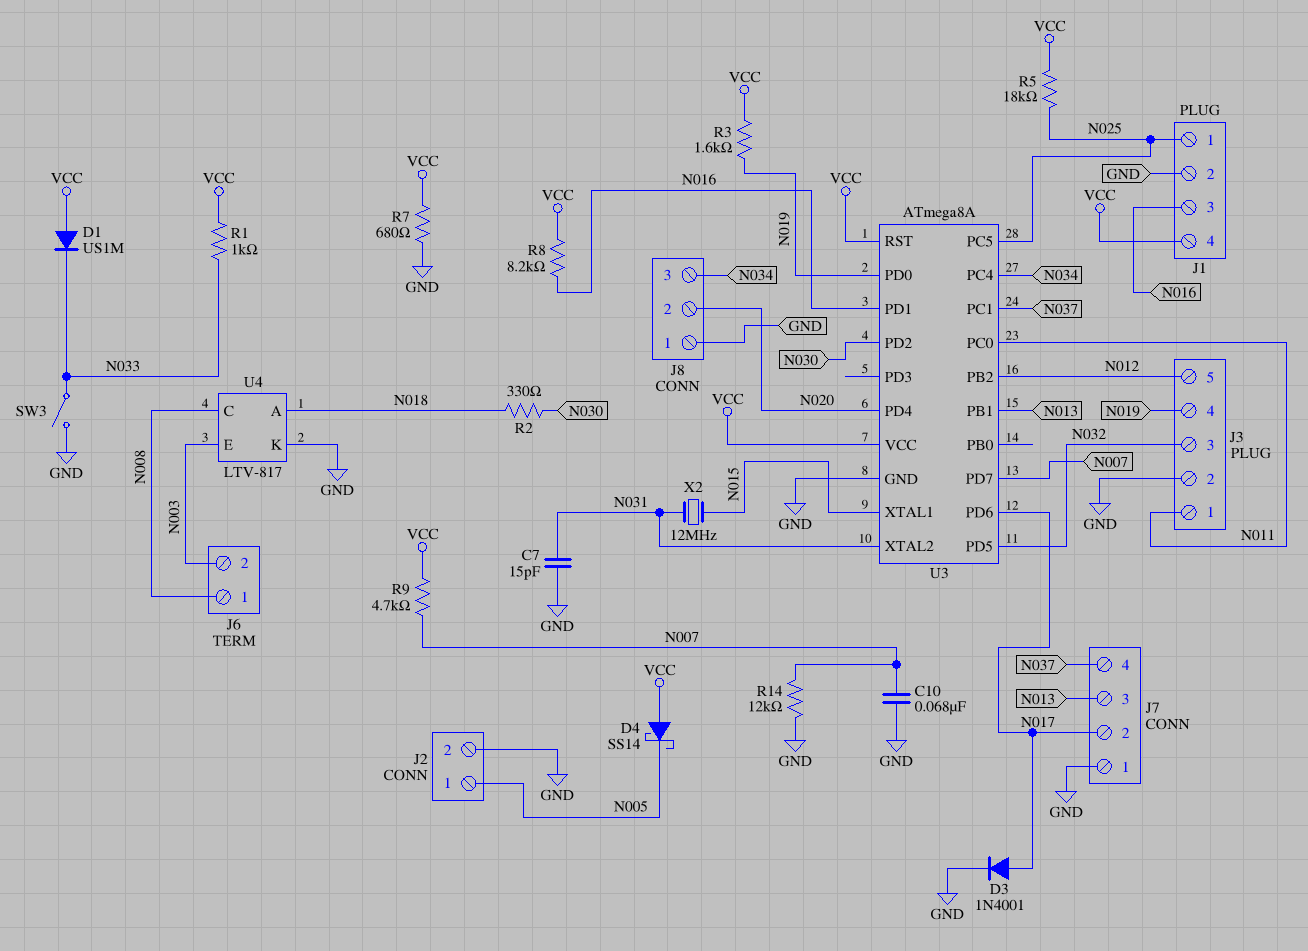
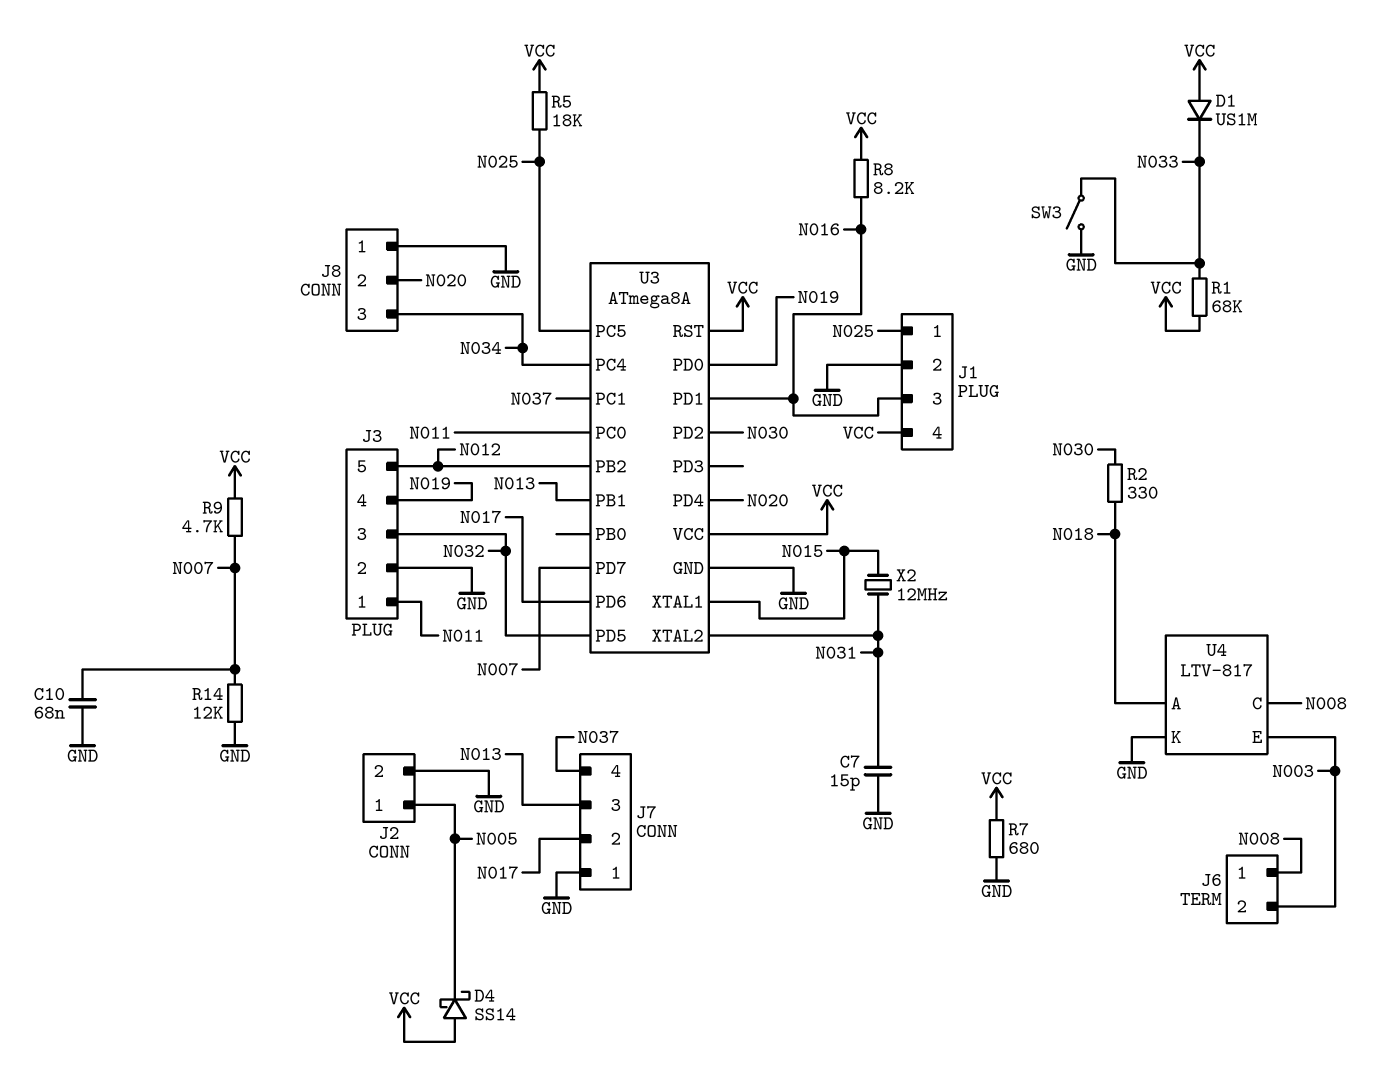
D3: diode 1N4001 (A N017, K GND) -> none
R1: 1k (N033, VCC) -> 68k (N033, VCC)
R3: 1.6k (N019, VCC) -> none

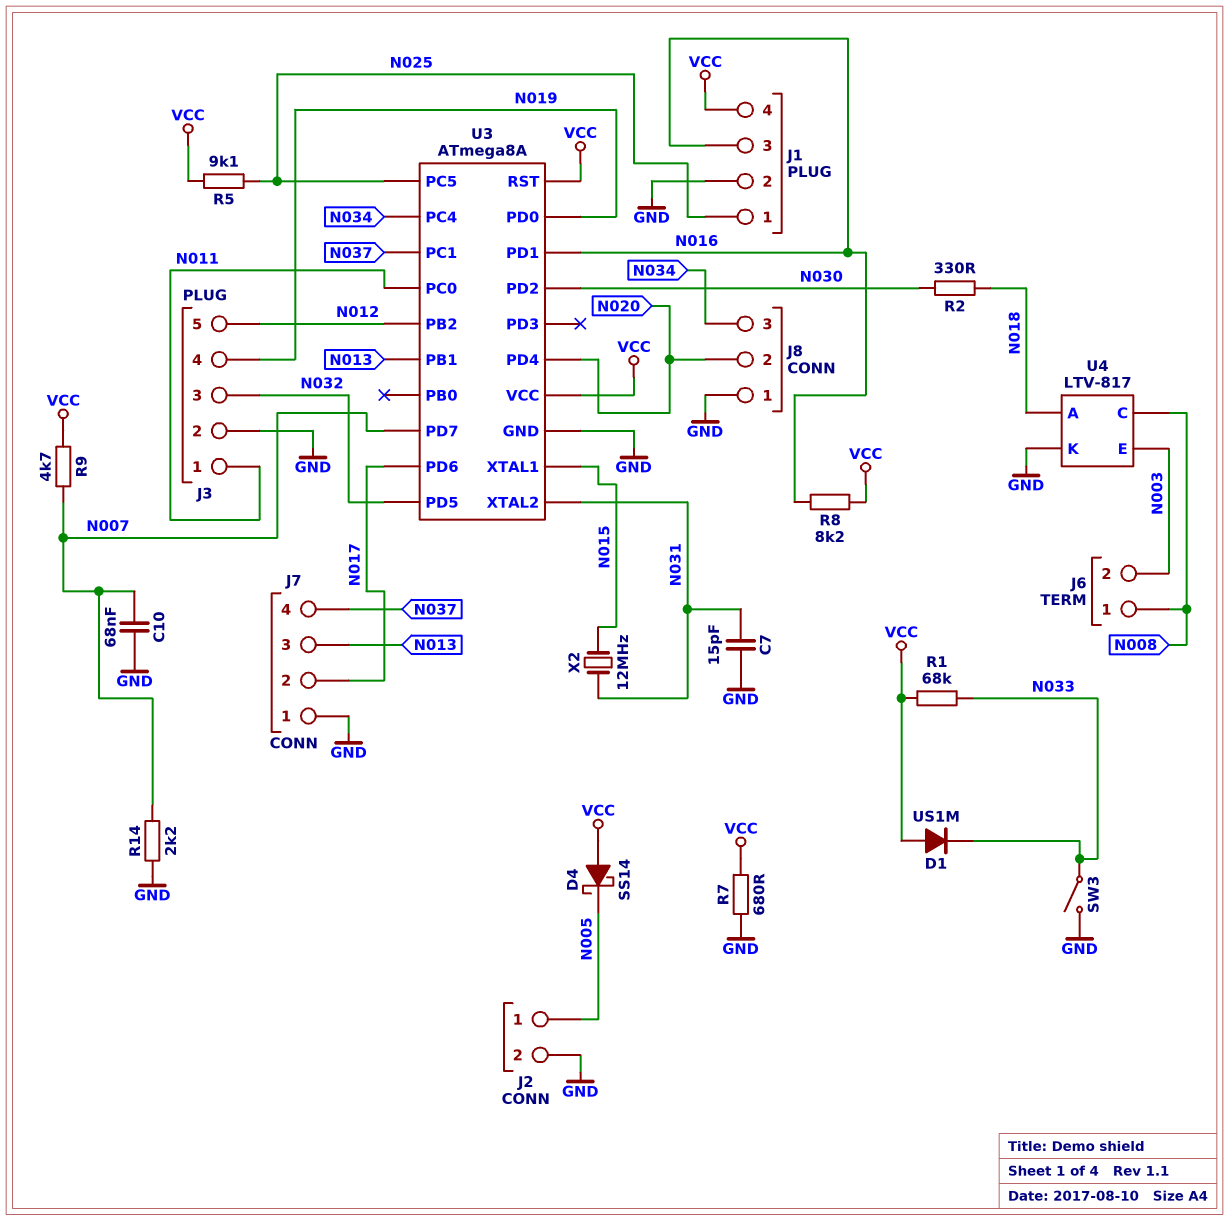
R5: 18k (N025, VCC) -> 9.1k (N025, VCC)
R14: 12k (GND, N007) -> 2.2k (GND, N007)

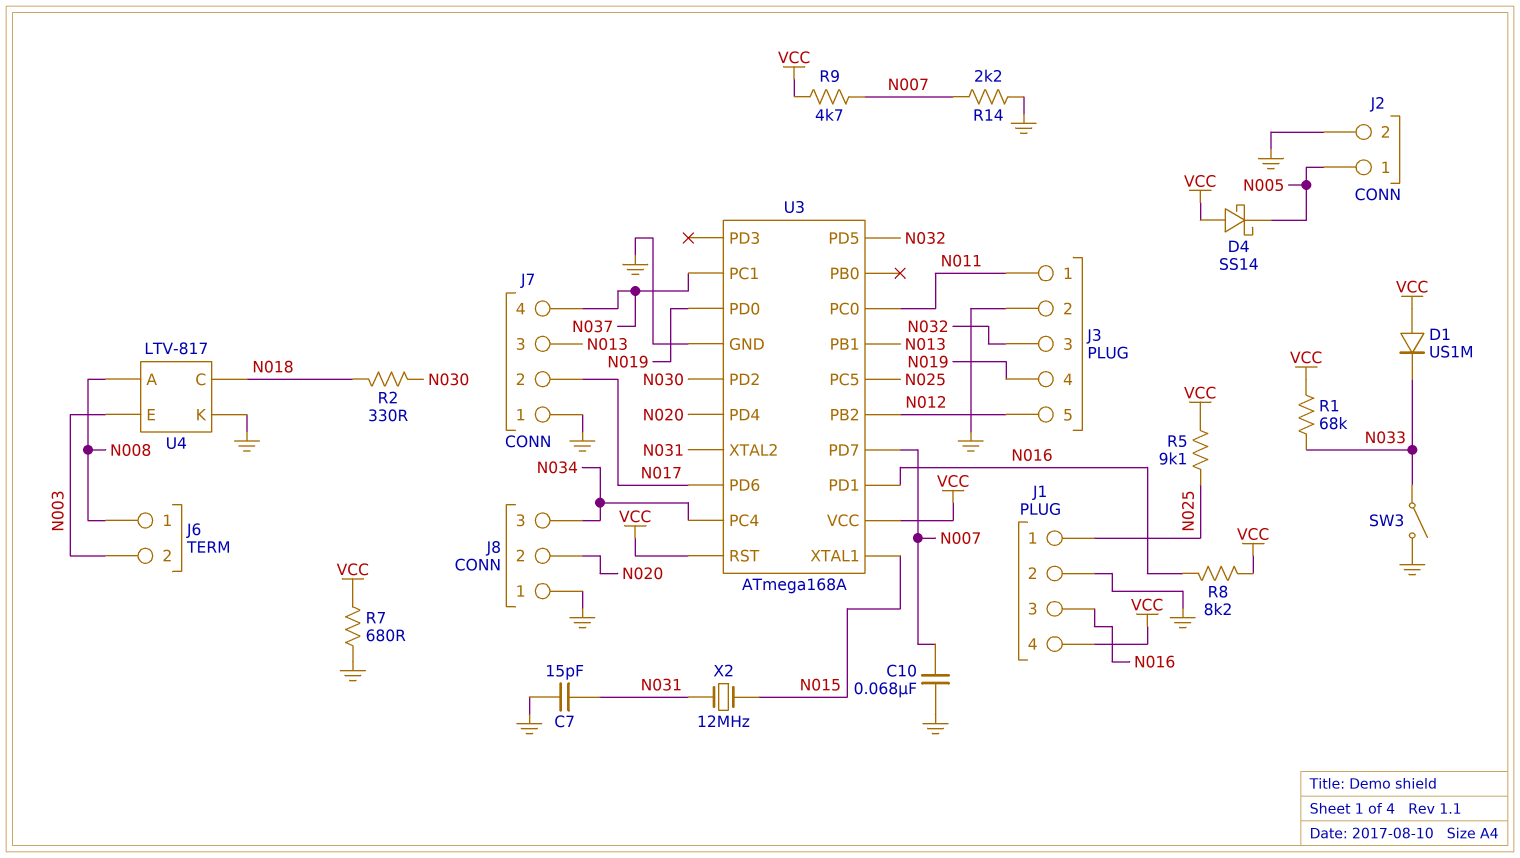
U3: ATmega8A -> ATmega168A
U4 pin A: N018 -> N008
U4 pin C: N008 -> N018

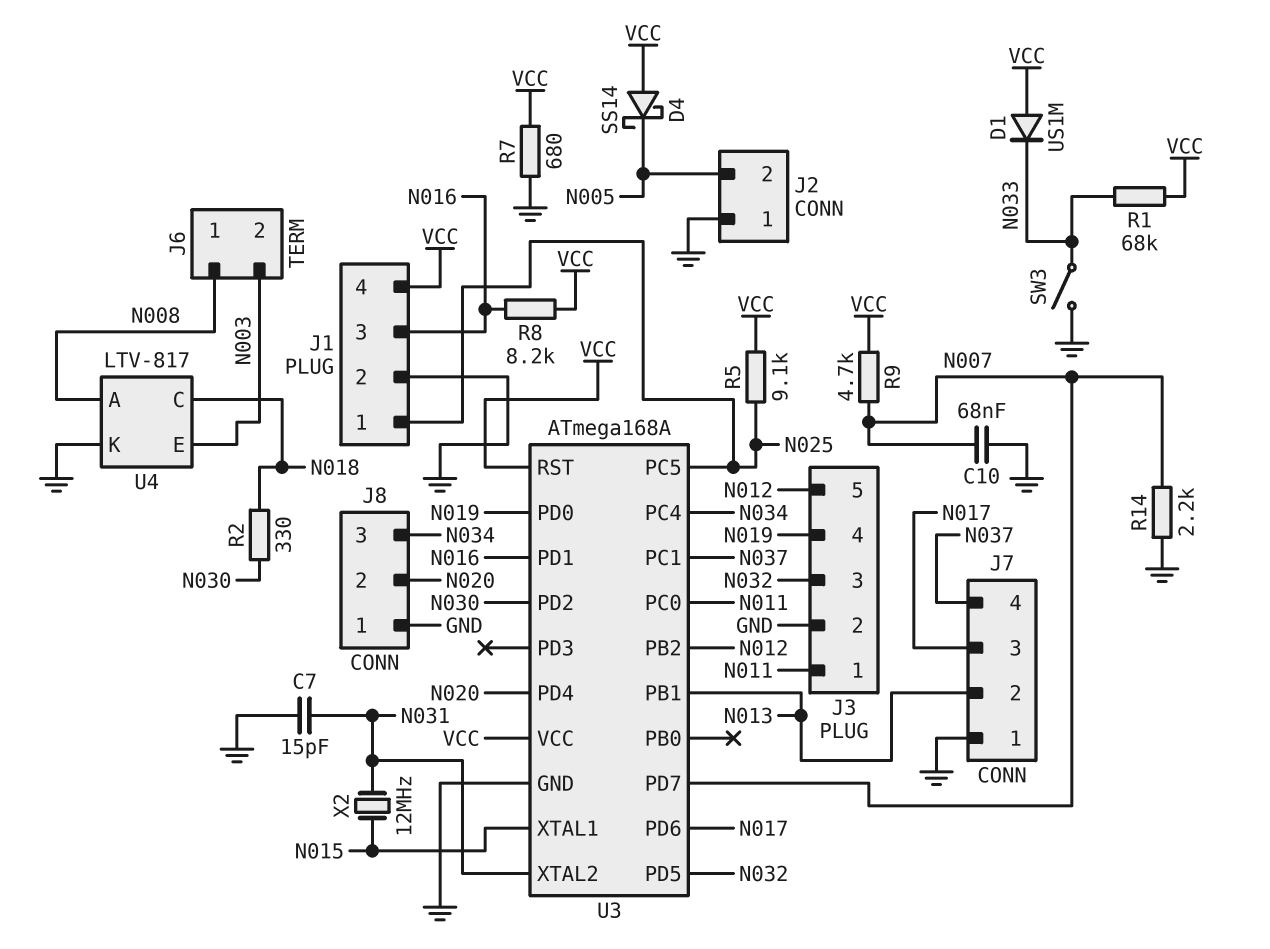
J2 pin 1: N005 -> GND
J2 pin 2: GND -> N005
J7 pin 2: N017 -> N013
J7 pin 3: N013 -> N017

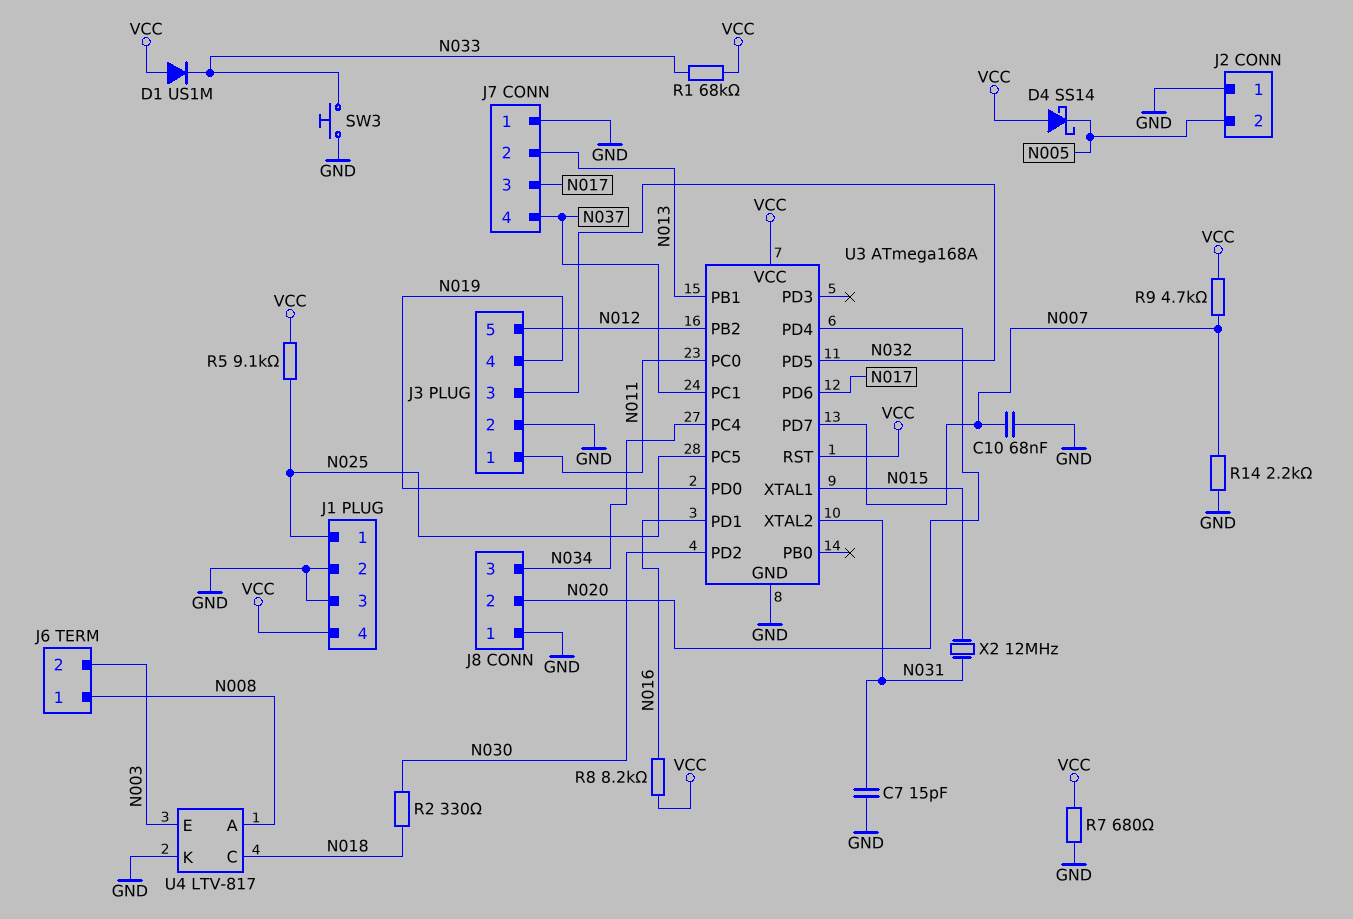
J1 pin 3: N016 -> GND
SW3: switch (GND, N033) -> button (GND, N033)

